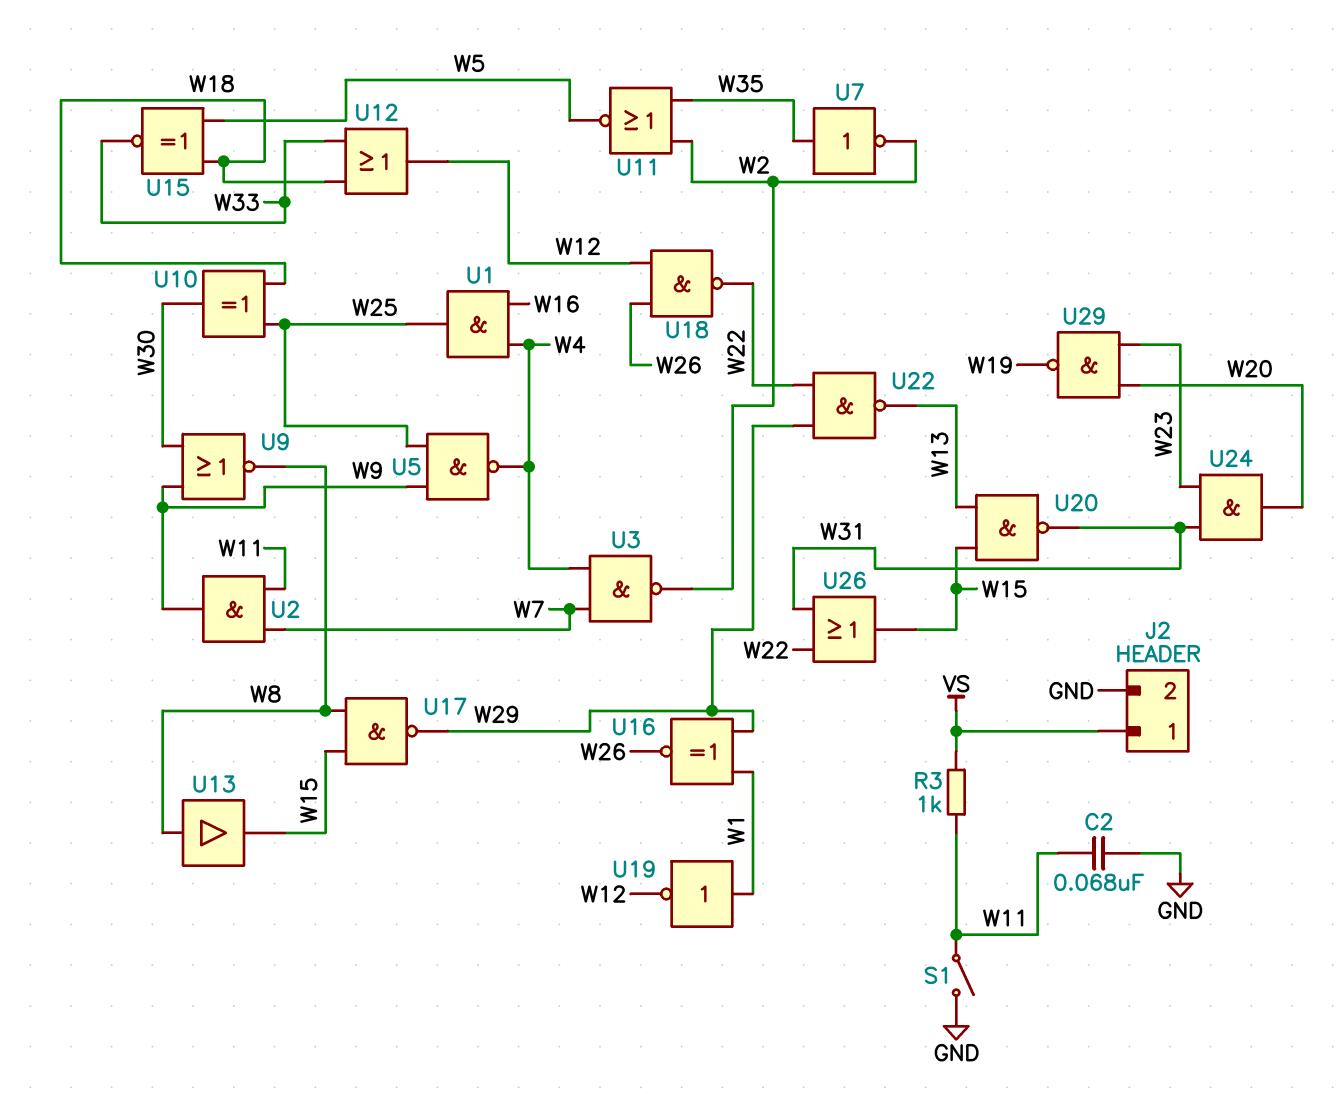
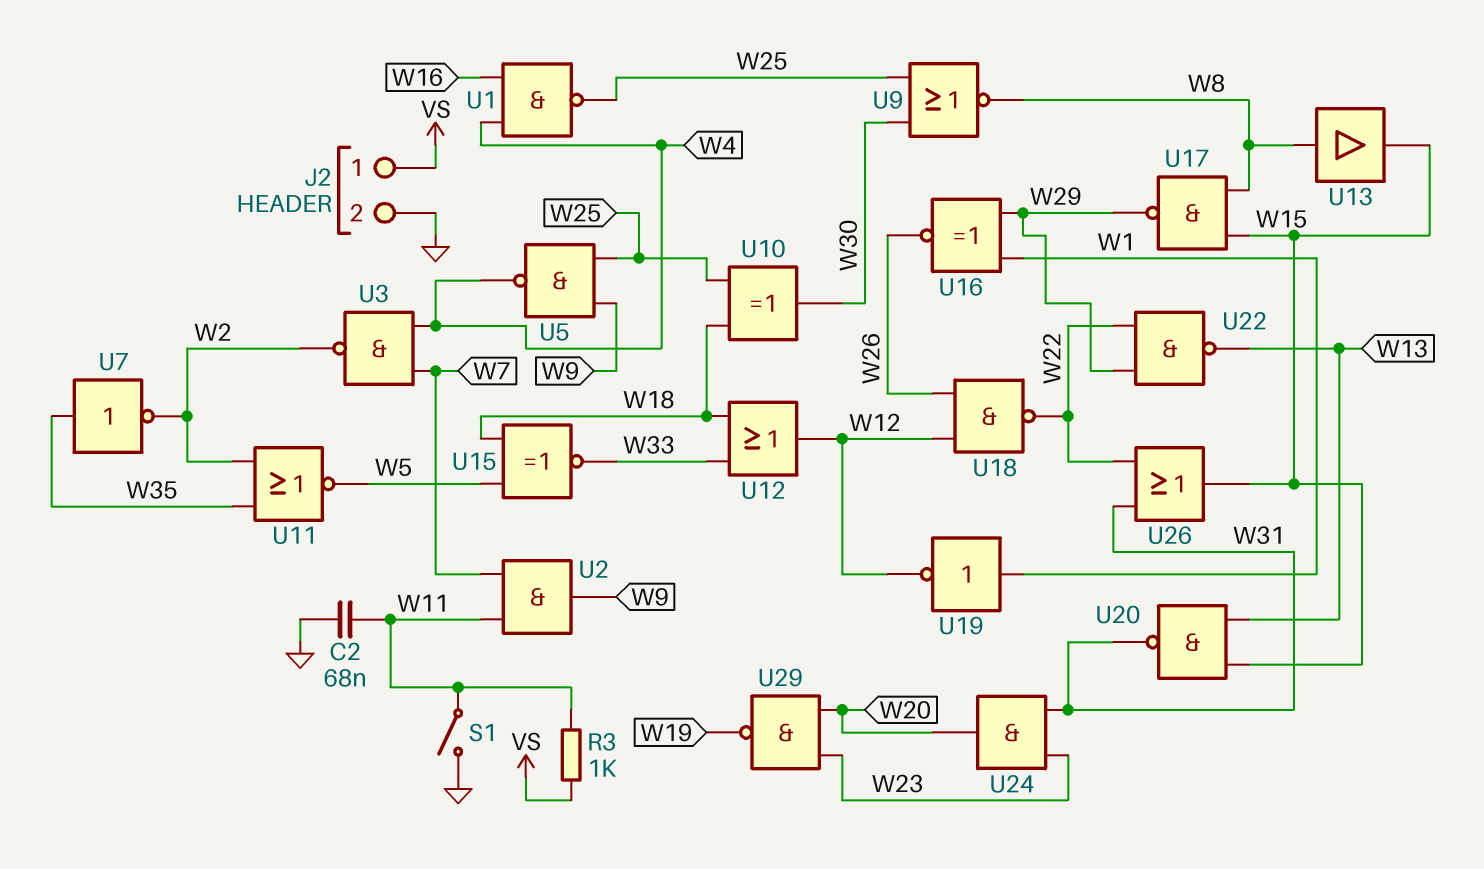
U1: AND (in W4, in W16, out W25) -> NAND (in W4, in W16, out W25)
U9: NOR (in W9, in W30, out W8) -> NOR (in W25, in W30, out W8)

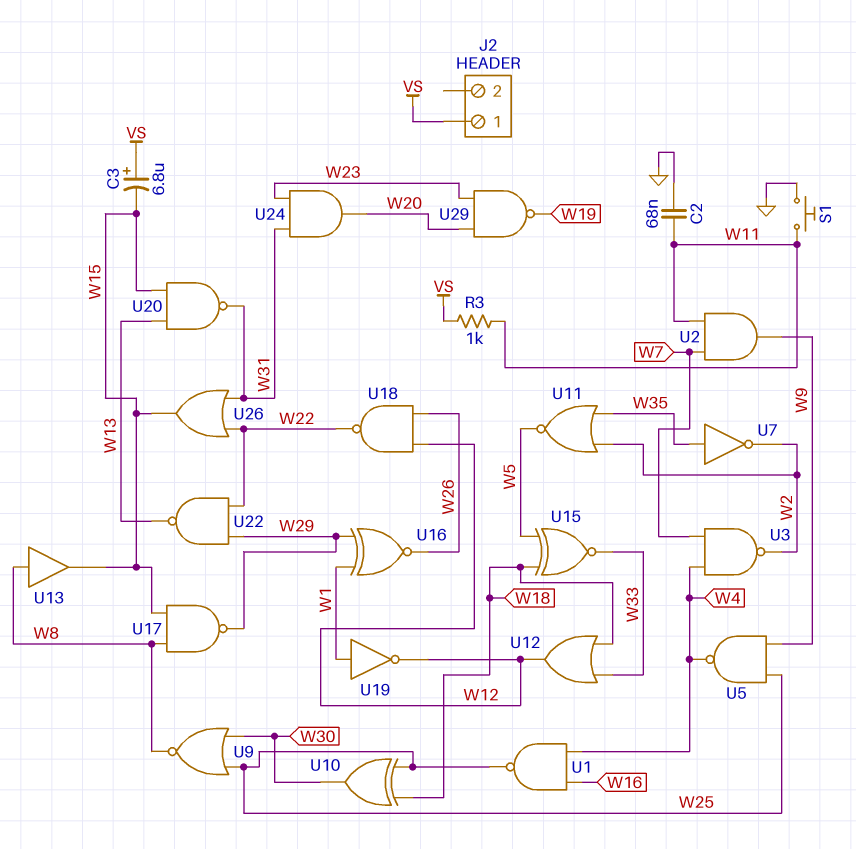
C3: none -> 6.8uF (plus VS, minus W15)
J2 pin 2: GND -> none
S1: switch (GND, W11) -> button (GND, W11)

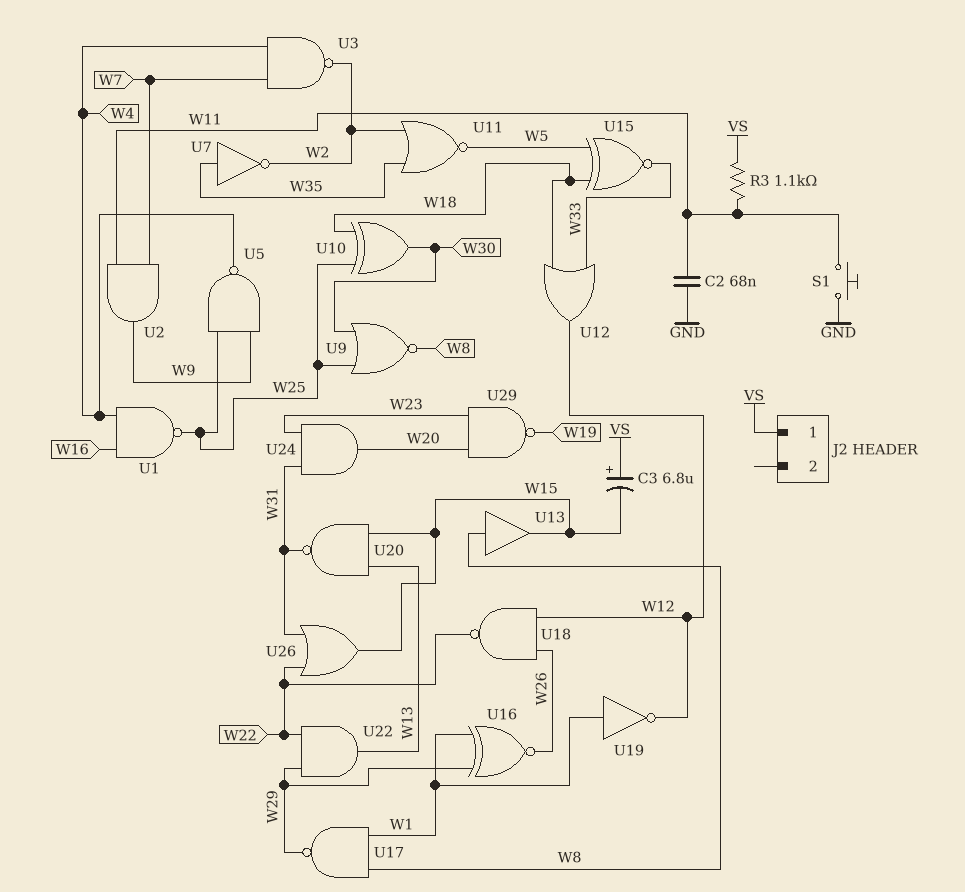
R3: 1k (VS, W11) -> 1.1k (VS, W11)
U17: NAND (in W8, in W15, out W29) -> NAND (in W1, in W8, out W29)
U22: NAND (in W22, in W29, out W13) -> AND (in W22, in W29, out W13)

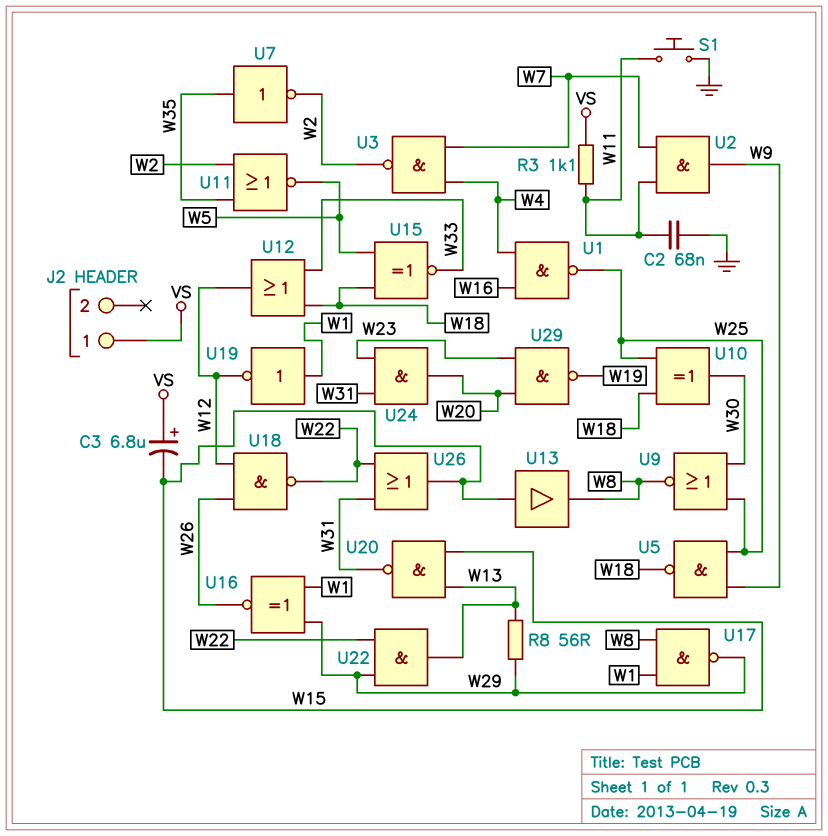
R8: none -> 56 (W13, W29)
U5: NAND (in W9, in W25, out W4) -> NAND (in W9, in W25, out W18)
U13: buffer (in W8, out W15) -> buffer (in W15, out W8)

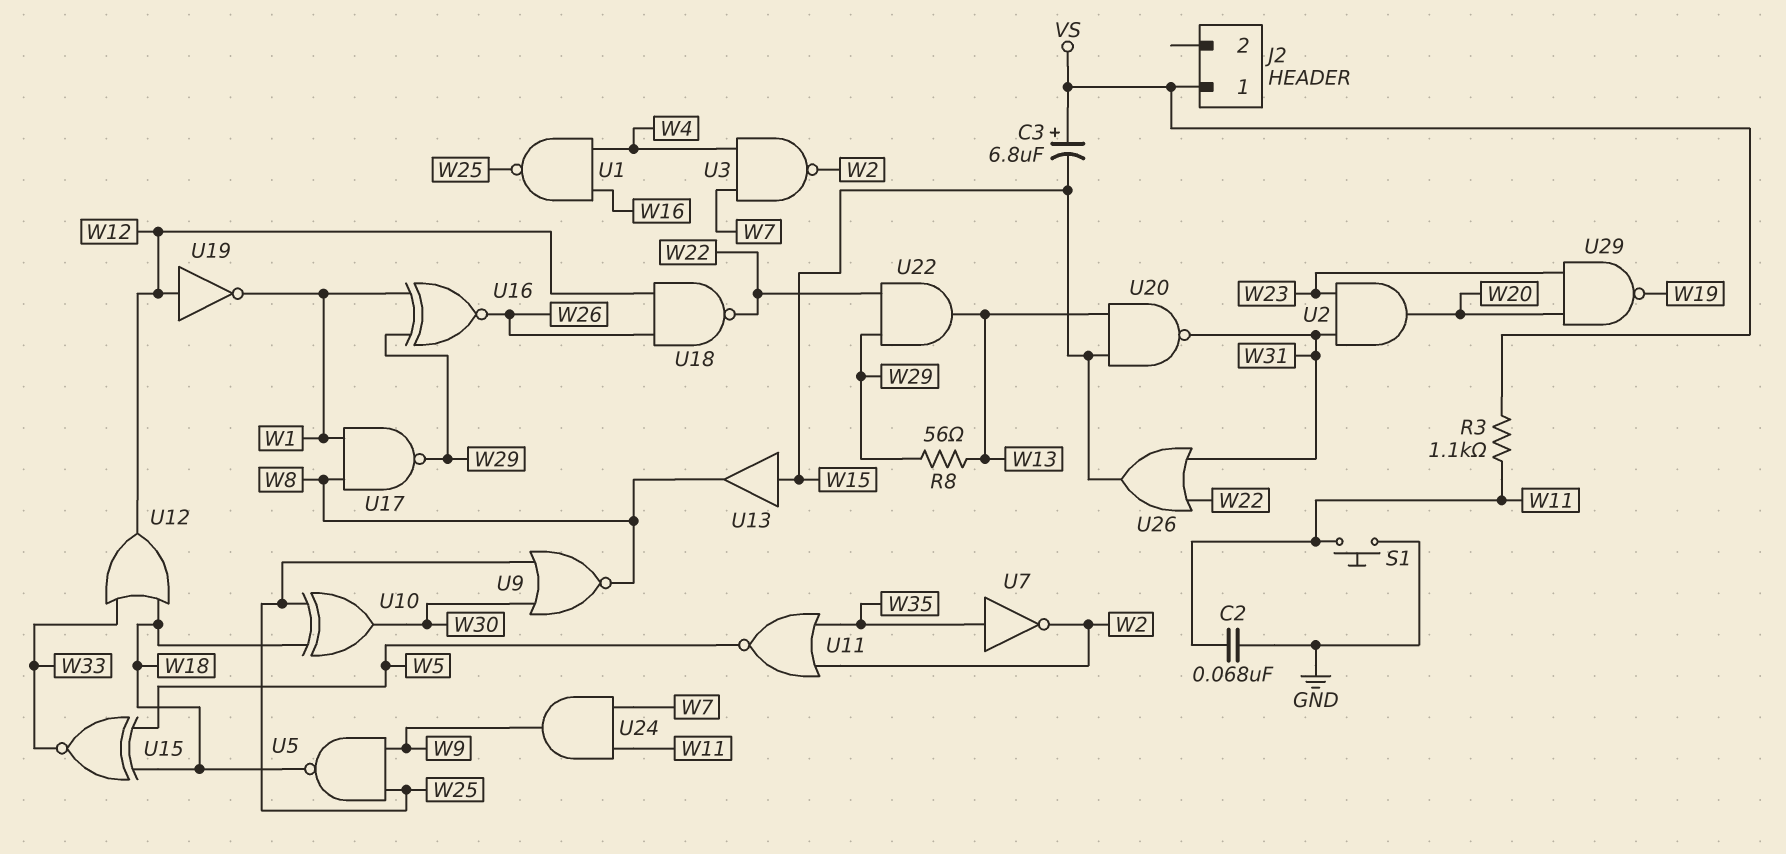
U2: AND (in W7, in W11, out W9) -> AND (in W23, in W31, out W20)
U19: NOT (in W1, out W12) -> NOT (in W12, out W1)
U24: AND (in W23, in W31, out W20) -> AND (in W7, in W11, out W9)

